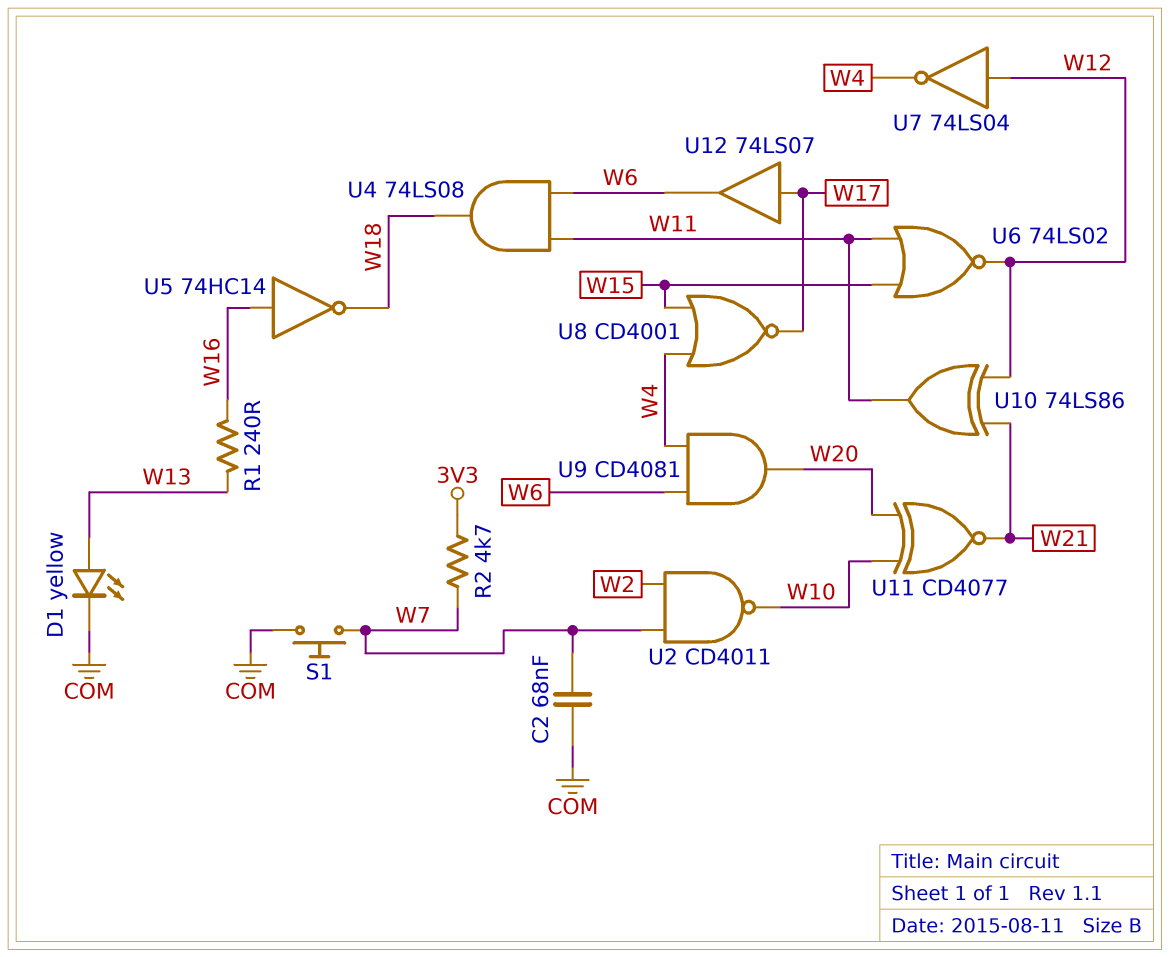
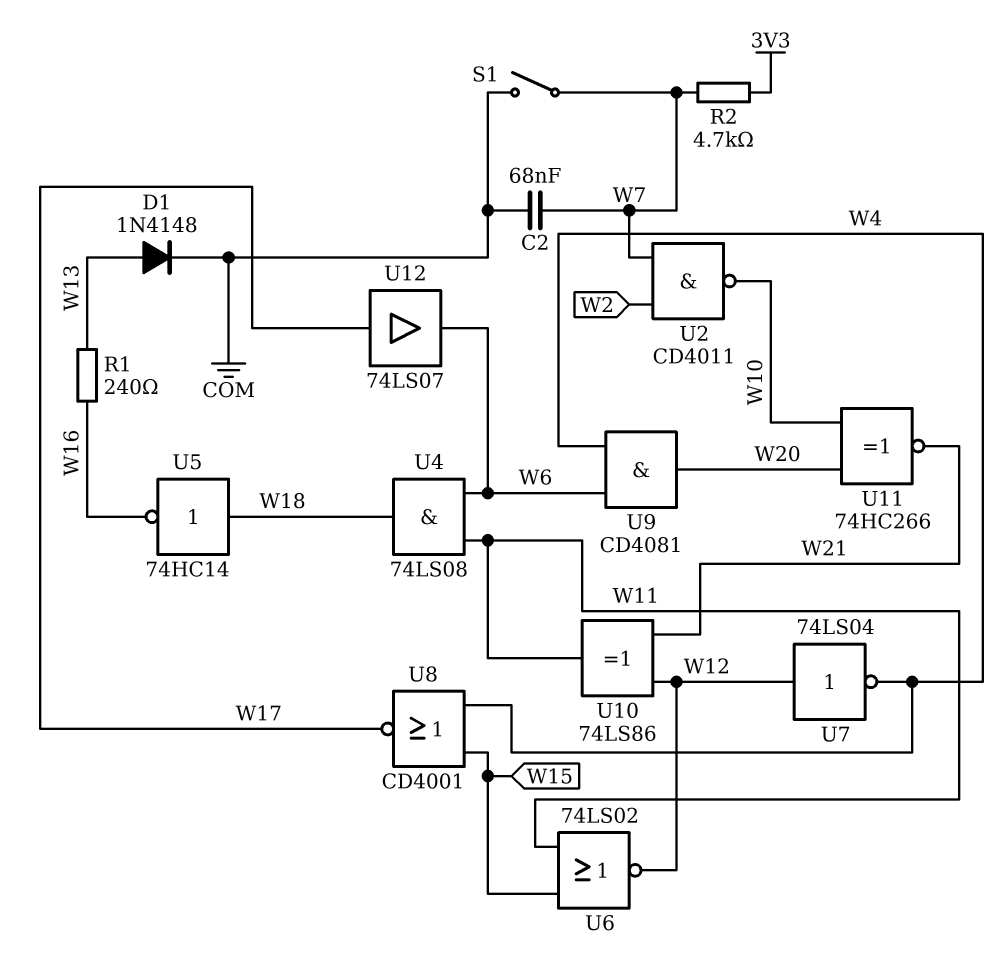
D1: LED yellow (A W13, K COM) -> diode 1N4148 (A W13, K COM)
S1: button (COM, W7) -> switch (COM, W7)
U5: NOT 74HC14 (in W16, out W18) -> NOT 74HC14 (in W18, out W16)
U11: XNOR CD4077 (in W10, in W20, out W21) -> XNOR 74HC266 (in W10, in W20, out W21)

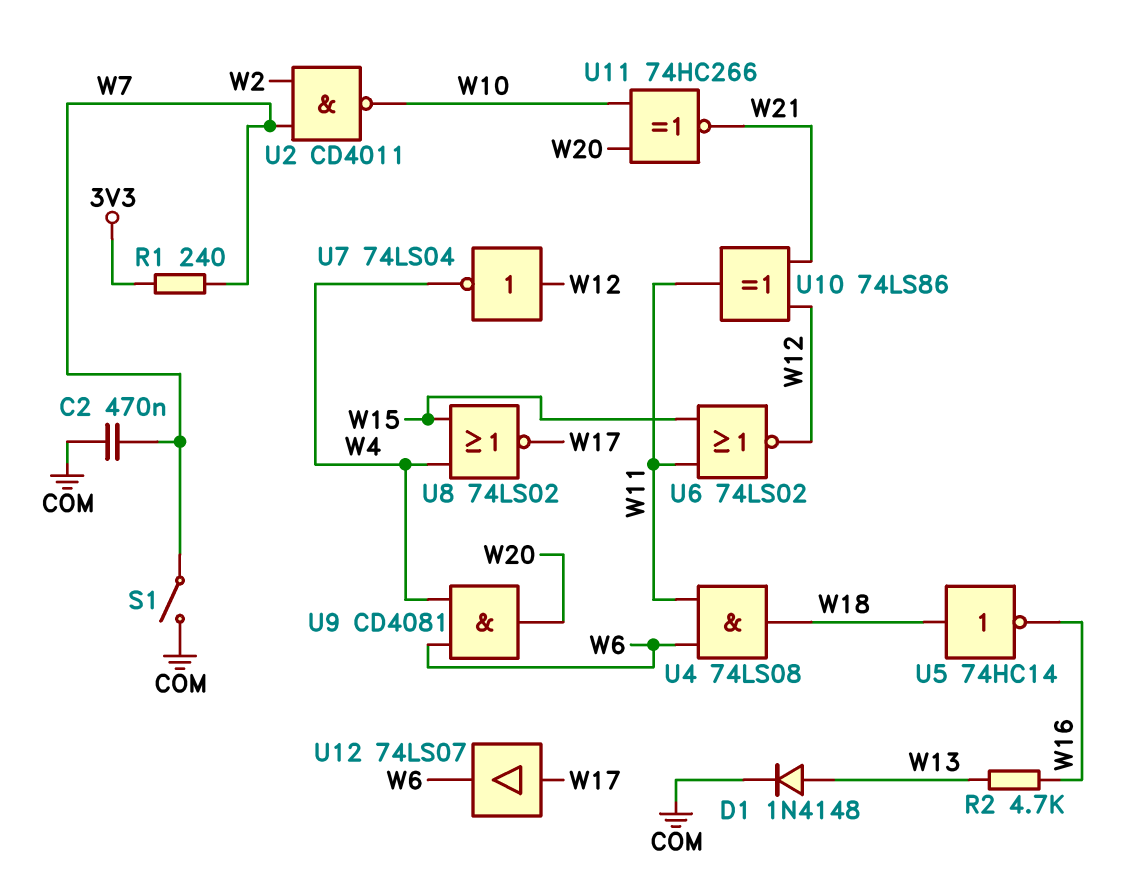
C2: 68nF (COM, W7) -> 470nF (COM, W7)
R1: 240 (W13, W16) -> 240 (3V3, W7)
R2: 4.7k (3V3, W7) -> 4.7k (W13, W16)
U8: NOR CD4001 (in W4, in W15, out W17) -> NOR 74LS02 (in W4, in W15, out W17)

